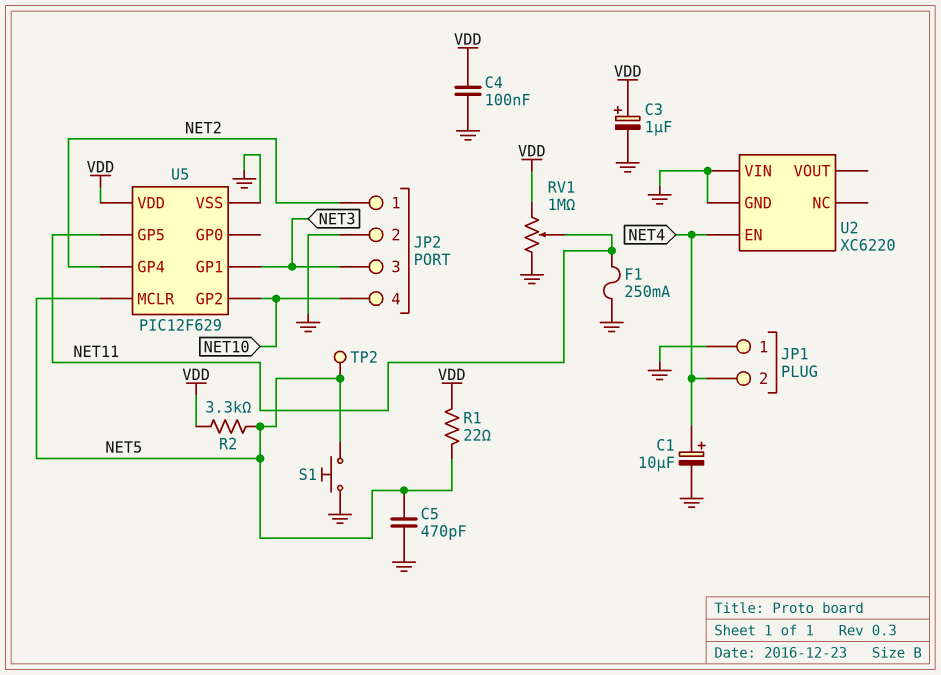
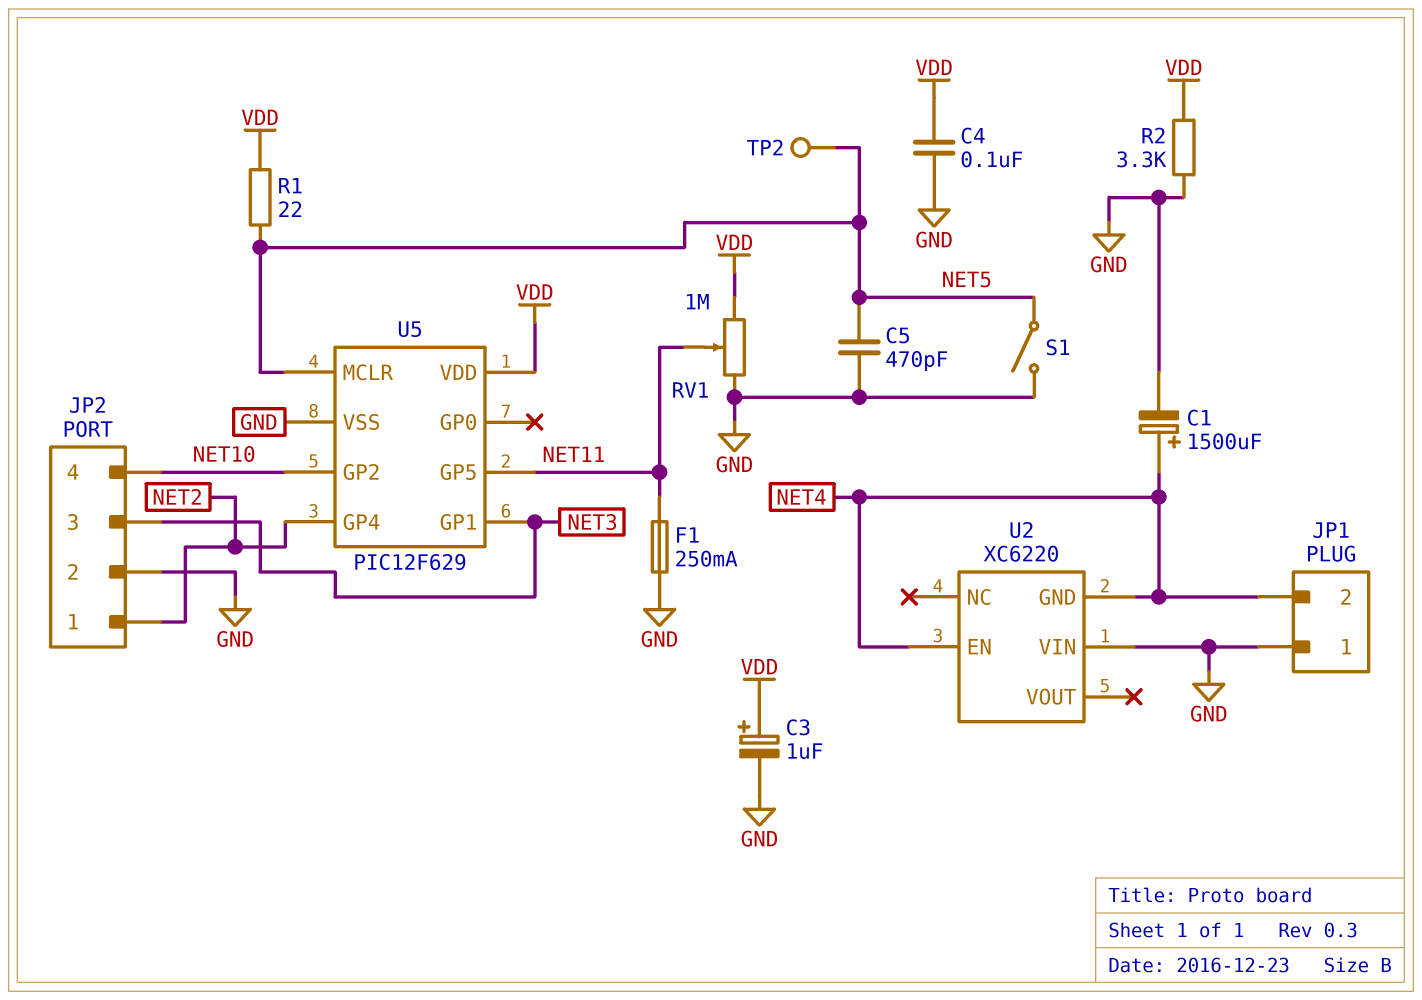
C1: 10uF (plus NET4, minus GND) -> 1500uF (plus NET4, minus GND)
R2: 3.3k (NET5, VDD) -> 3.3k (GND, VDD)
S1: button (GND, NET5) -> switch (GND, NET5)
U2 pin GND: GND -> NET4

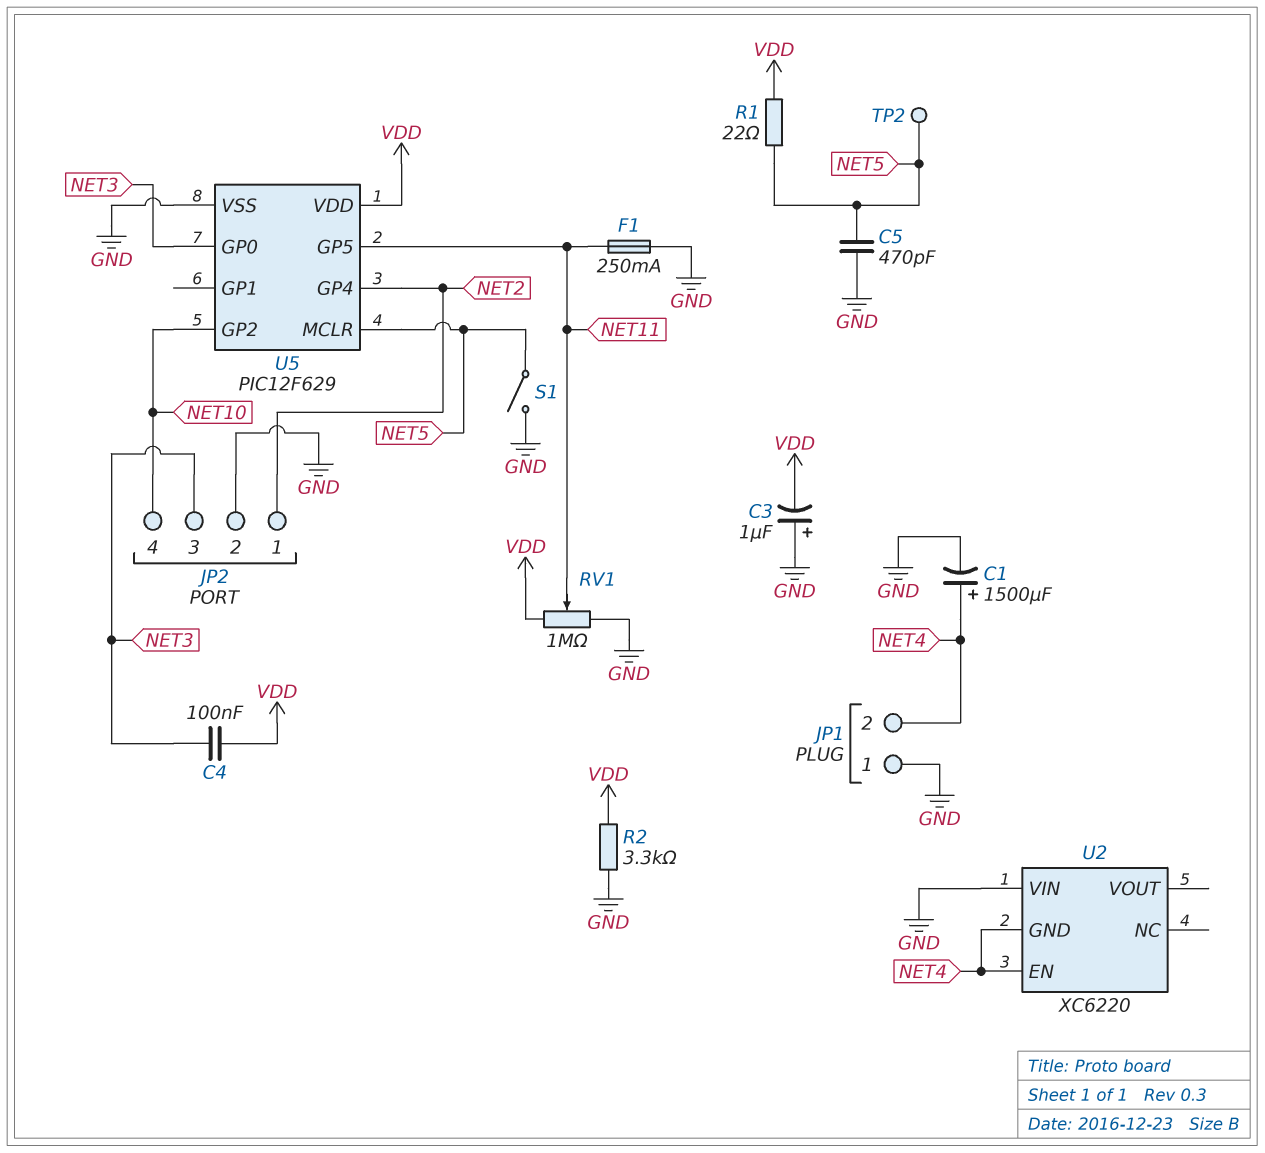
C3: 1uF (plus VDD, minus GND) -> 1uF (plus GND, minus VDD)
C4: 100nF (GND, VDD) -> 100nF (NET3, VDD)
U5 pin GP0: none -> NET3
U5 pin GP1: NET3 -> none

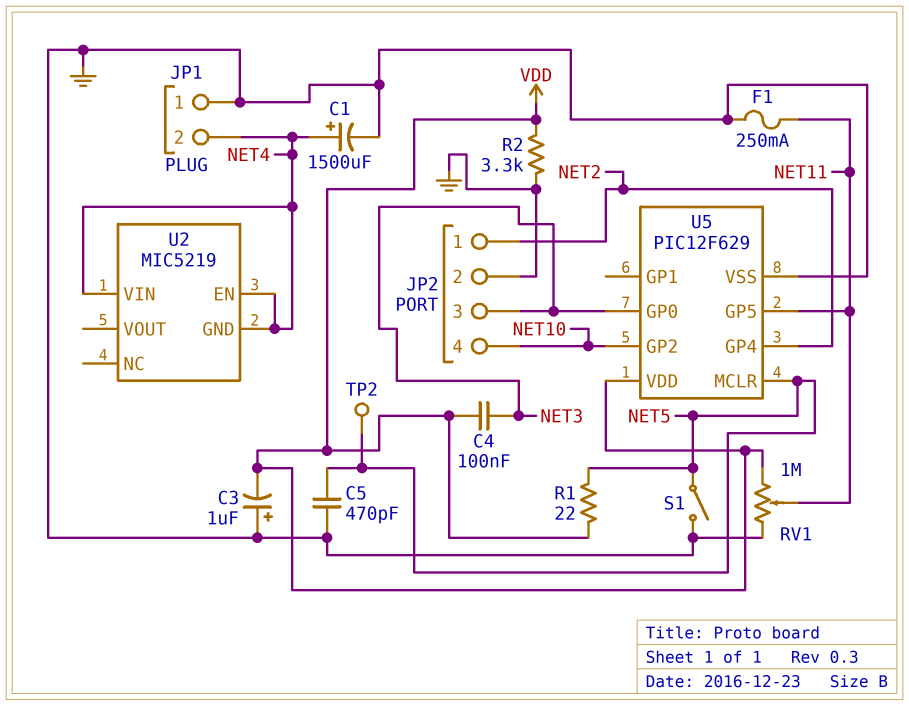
U2: XC6220 -> MIC5219
U2 pin VIN: GND -> NET4

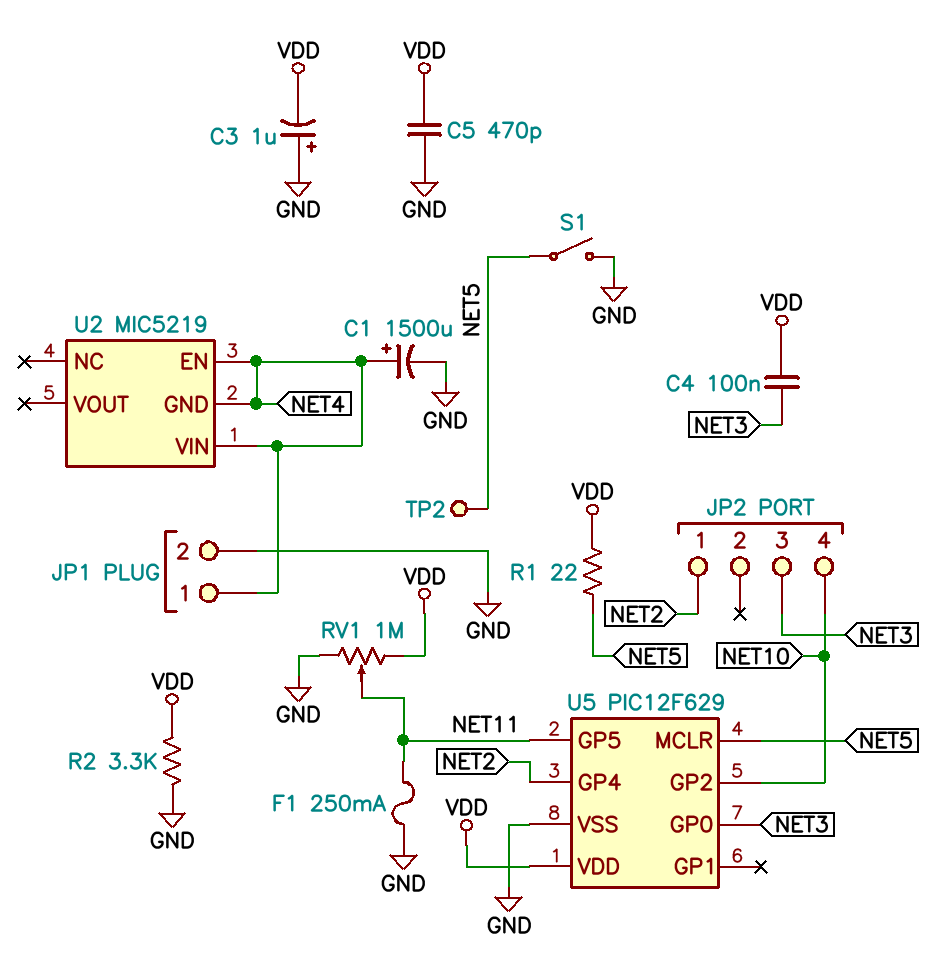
C5: 470pF (GND, NET5) -> 470pF (GND, VDD)
JP1 pin 1: GND -> NET4
JP1 pin 2: NET4 -> GND
JP2 pin 2: GND -> none

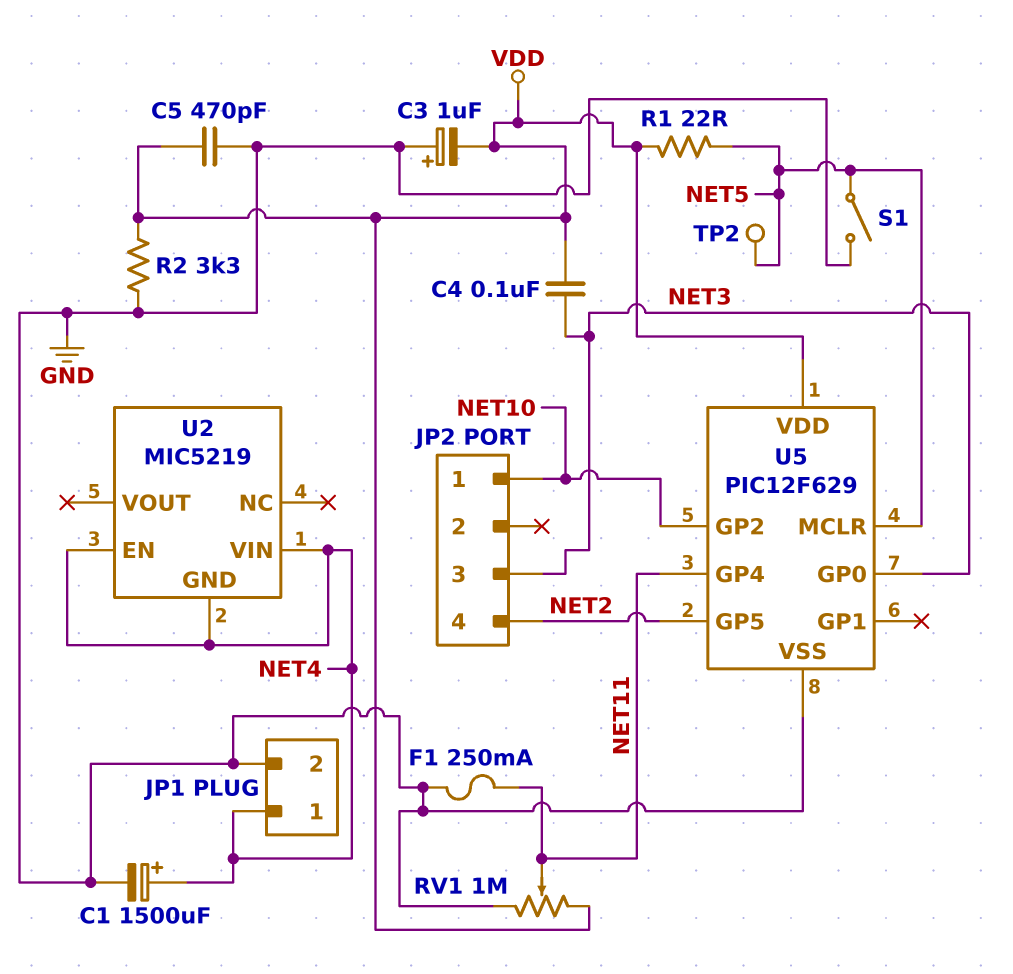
JP2 pin 1: NET2 -> NET10
JP2 pin 4: NET10 -> NET2
U5 pin GP4: NET2 -> NET11
U5 pin GP5: NET11 -> NET2

